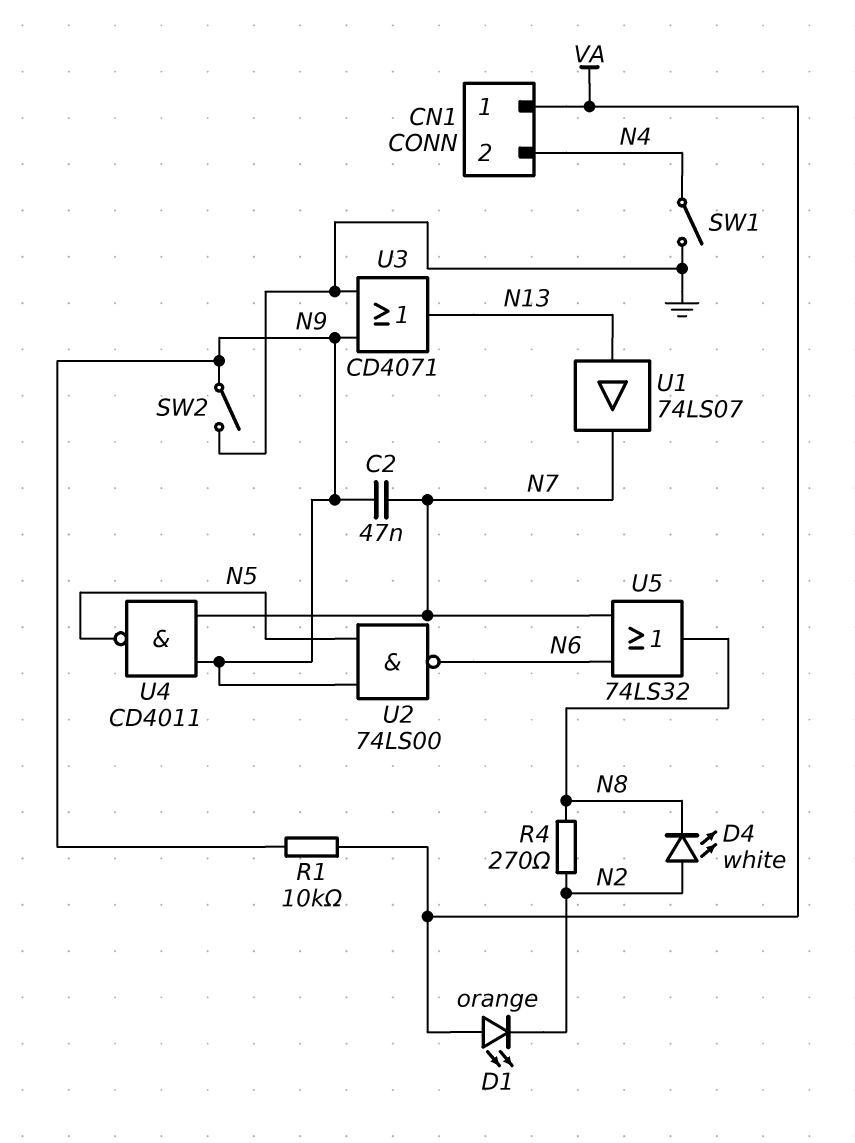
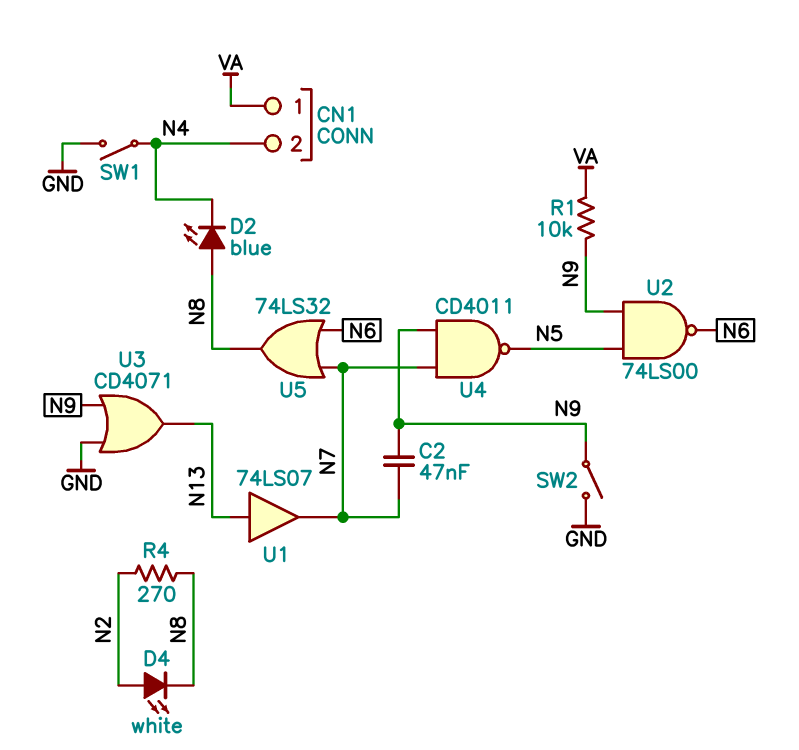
D1: LED orange (A VA, K N2) -> none
D2: none -> LED blue (A N8, K N4)

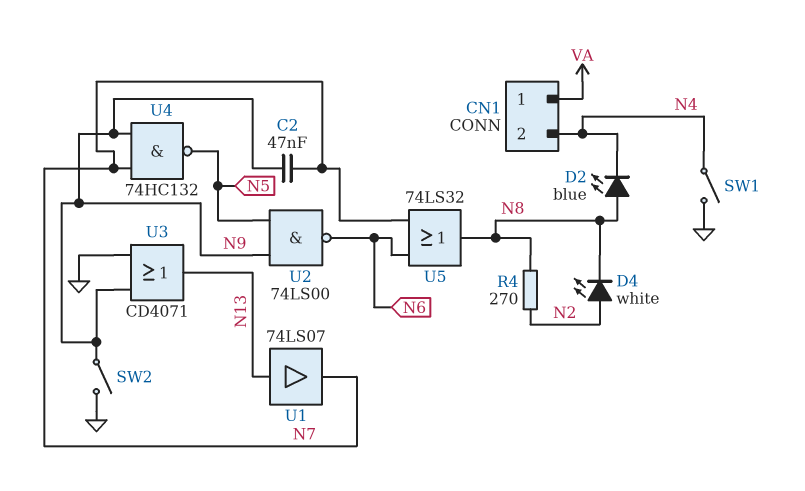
R1: 10k (N9, VA) -> none
U4: NAND CD4011 (in N7, in N9, out N5) -> NAND 74HC132 (in N7, in N9, out N5)

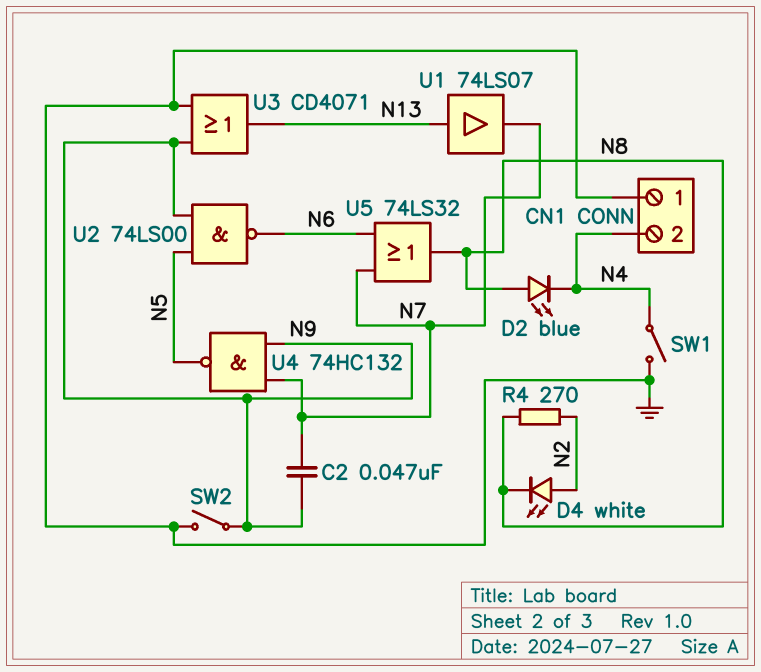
CN1 pin 1: VA -> GND

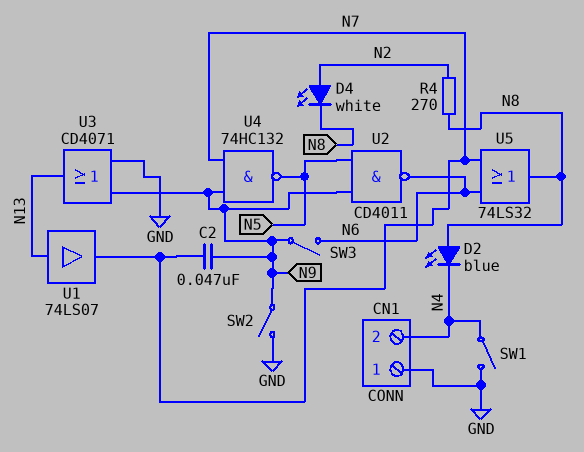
SW3: none -> switch (N6, N9)
U2: NAND 74LS00 (in N5, in N9, out N6) -> NAND CD4011 (in N5, in N9, out N6)

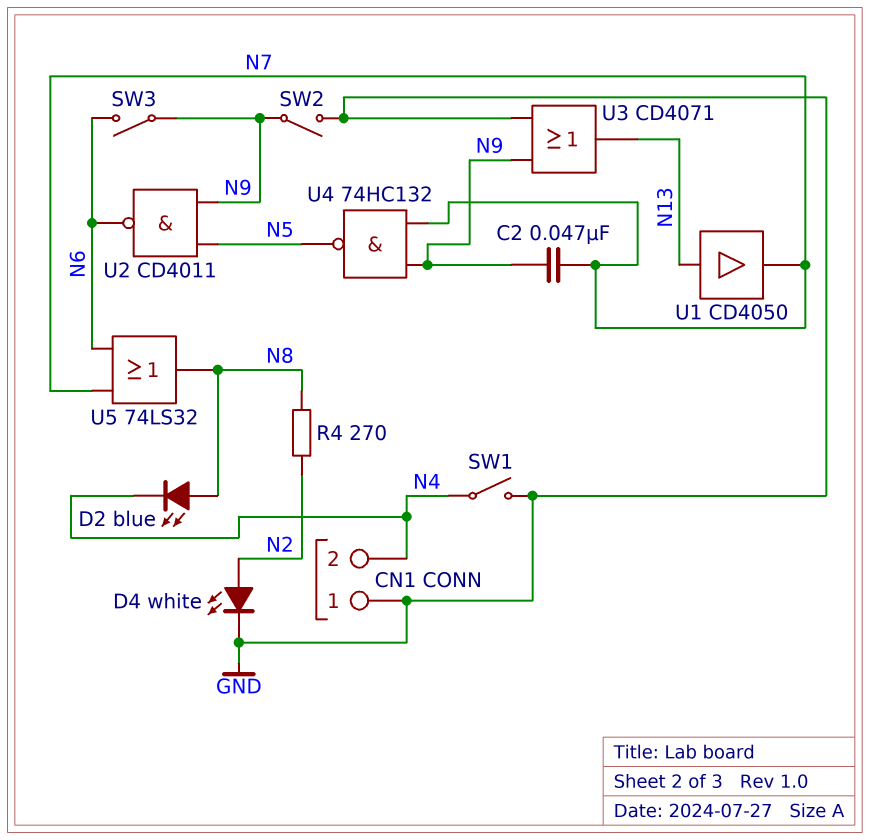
D4: LED white (A N2, K N8) -> LED white (A N2, K GND)
U1: buffer 74LS07 (in N13, out N7) -> buffer CD4050 (in N13, out N7)

